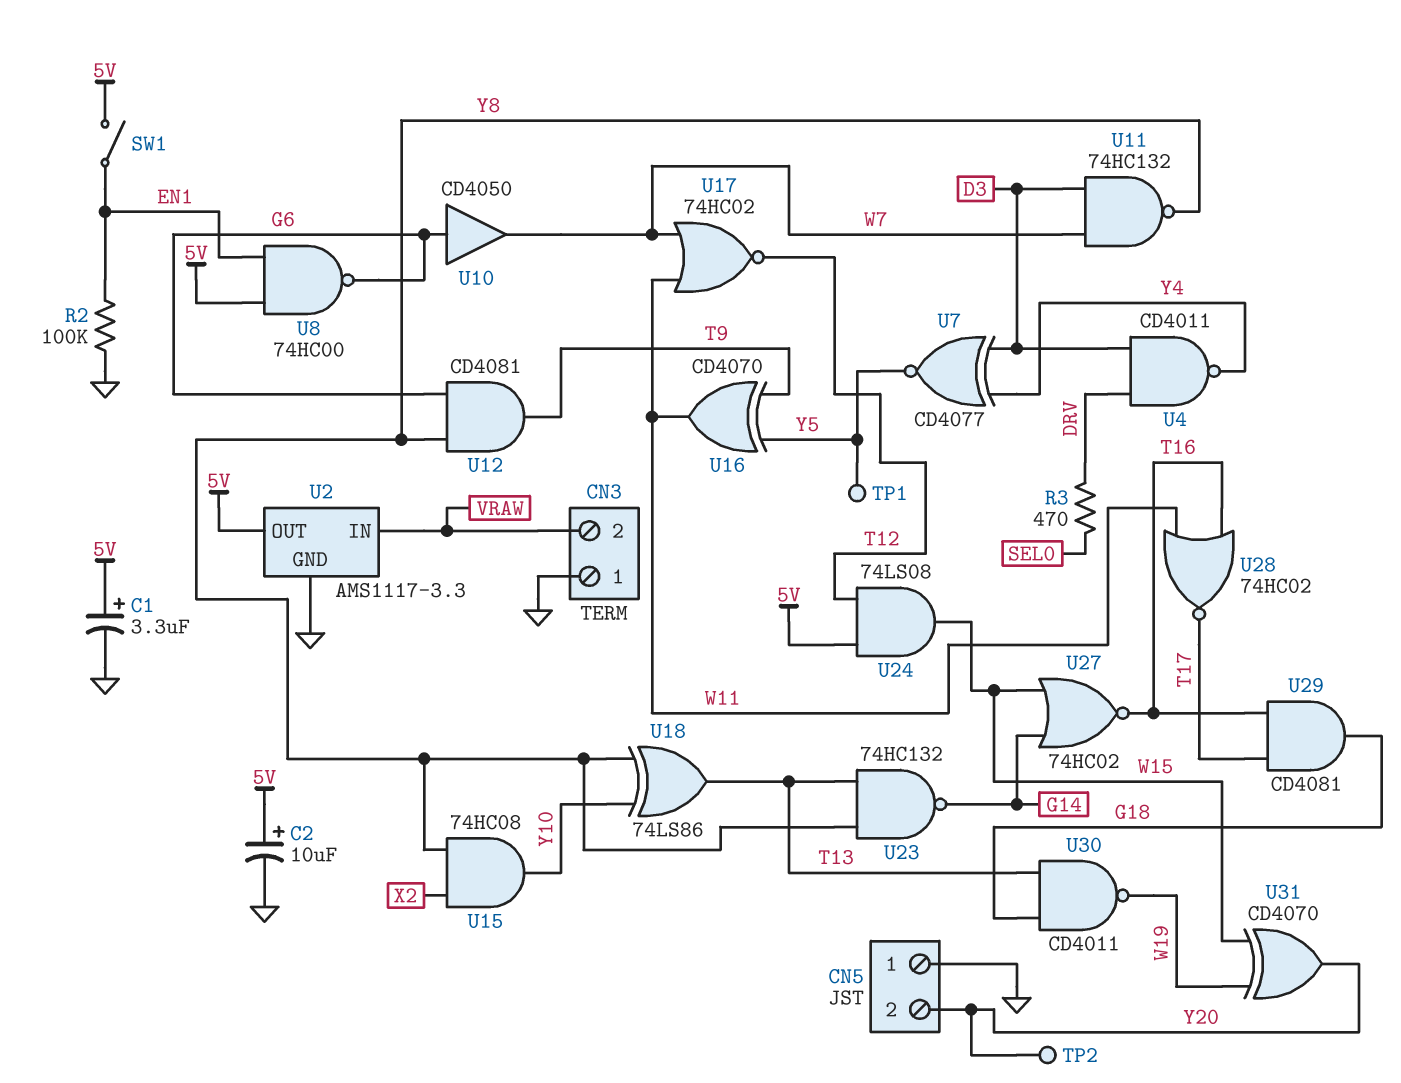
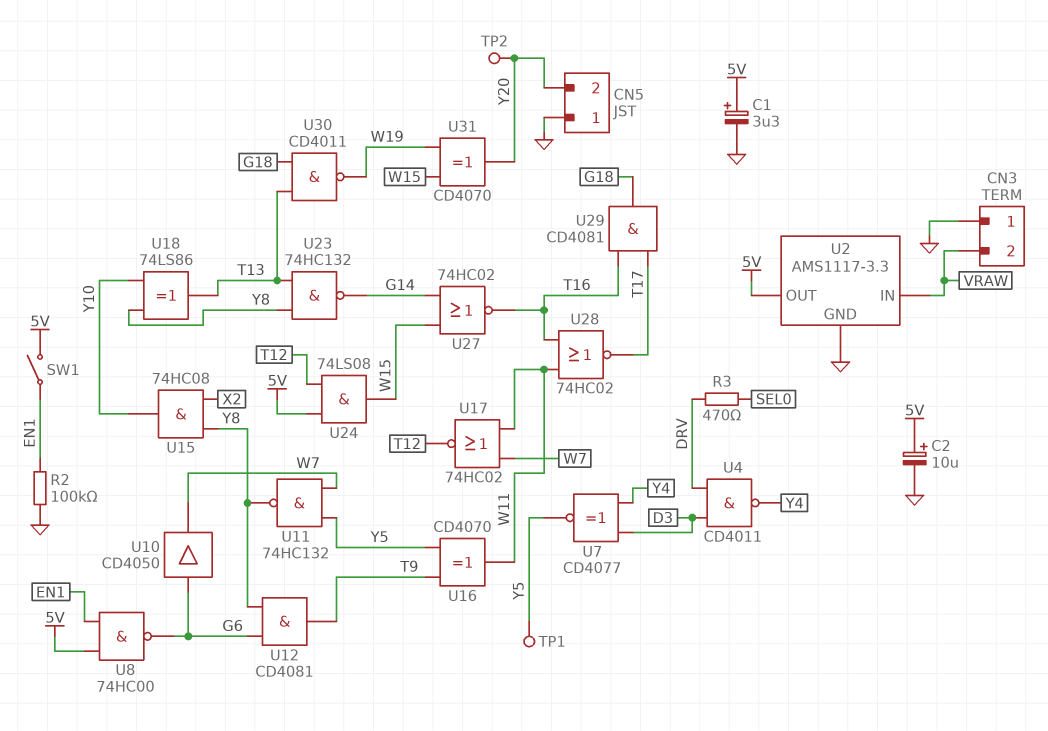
U11: NAND 74HC132 (in D3, in W7, out Y8) -> NAND 74HC132 (in W7, in Y5, out Y8)

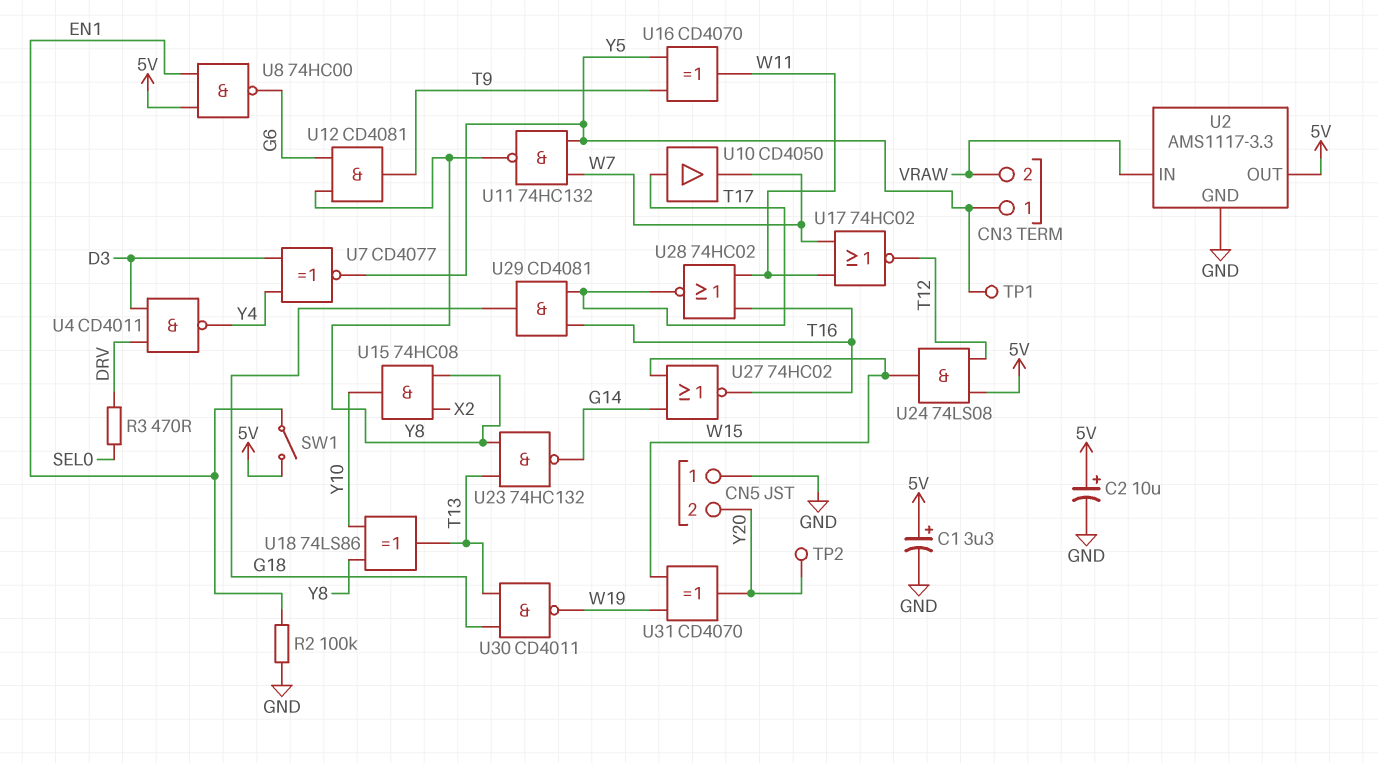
CN3 pin 1: GND -> Y5
U10: buffer CD4050 (in G6, out W7) -> buffer CD4050 (in T17, out W7)

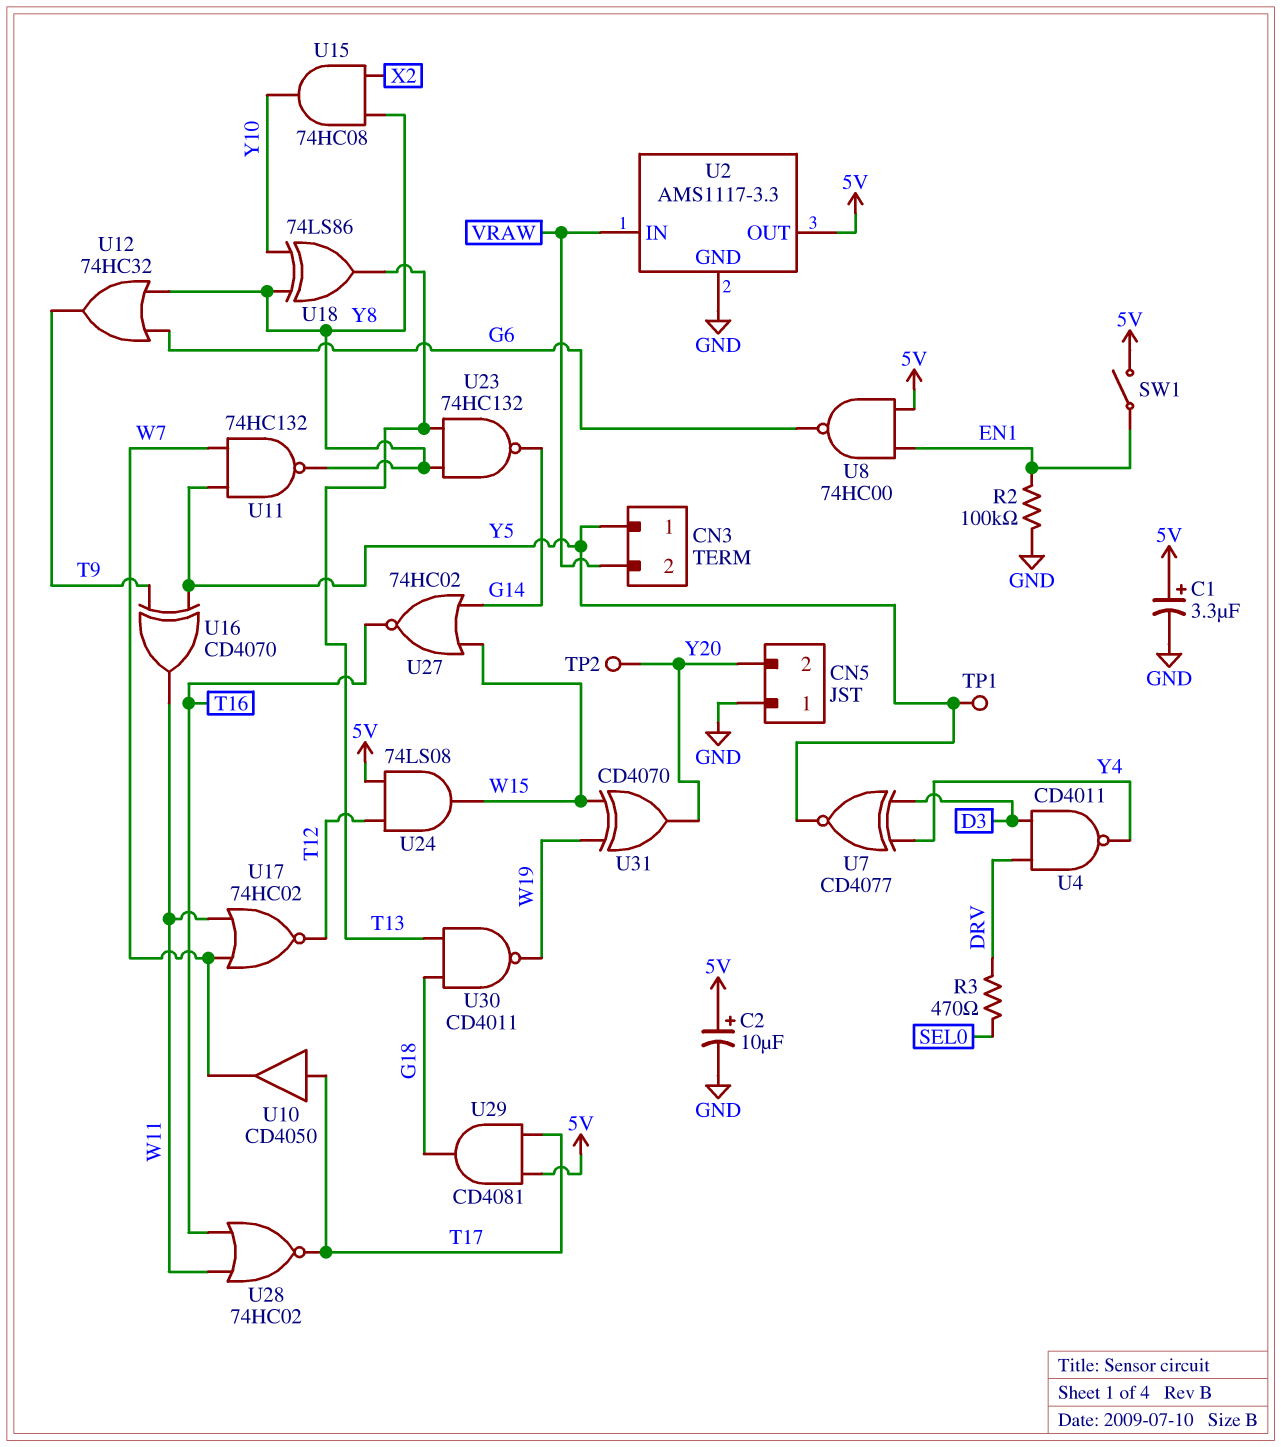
U12: AND CD4081 (in G6, in Y8, out T9) -> OR 74HC32 (in G6, in Y8, out T9)
U29: AND CD4081 (in T16, in T17, out G18) -> AND CD4081 (in 5V, in T17, out G18)

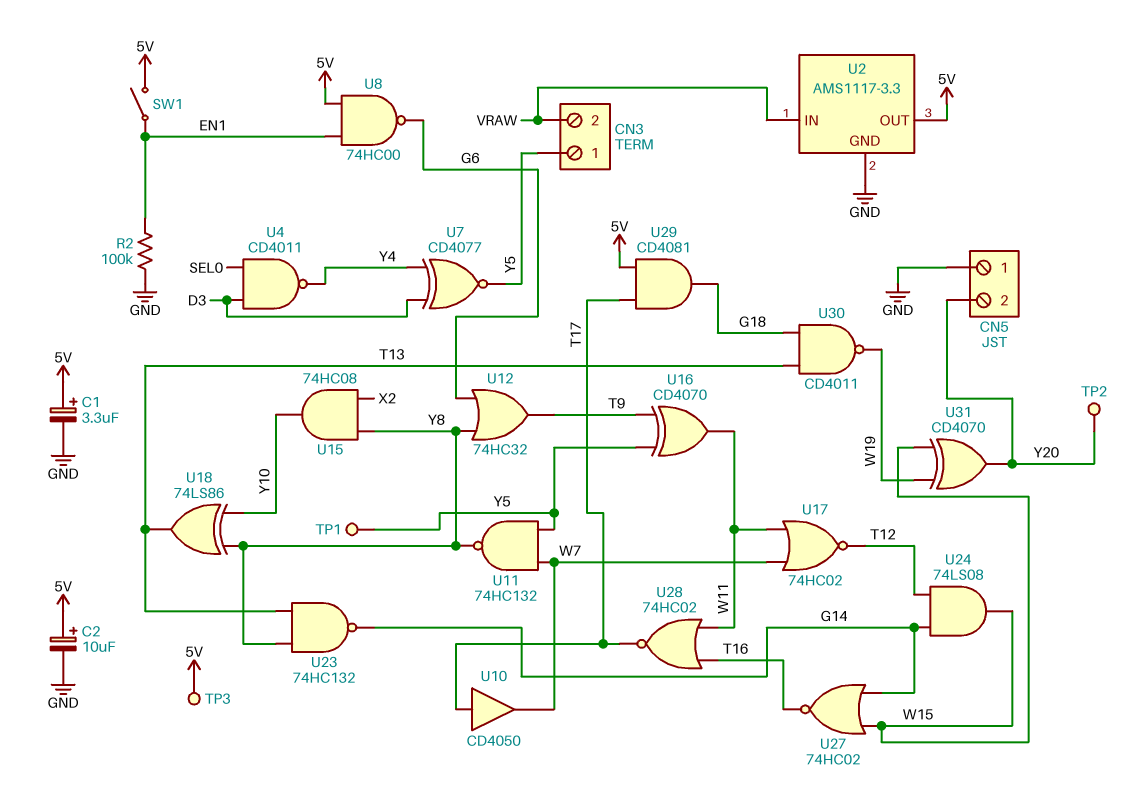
R3: 470 (DRV, SEL0) -> none
TP3: none -> test point (5V)
U4: NAND CD4011 (in D3, in DRV, out Y4) -> NAND CD4011 (in D3, in SEL0, out Y4)
U24: AND 74LS08 (in 5V, in T12, out W15) -> AND 74LS08 (in G14, in T12, out W15)

